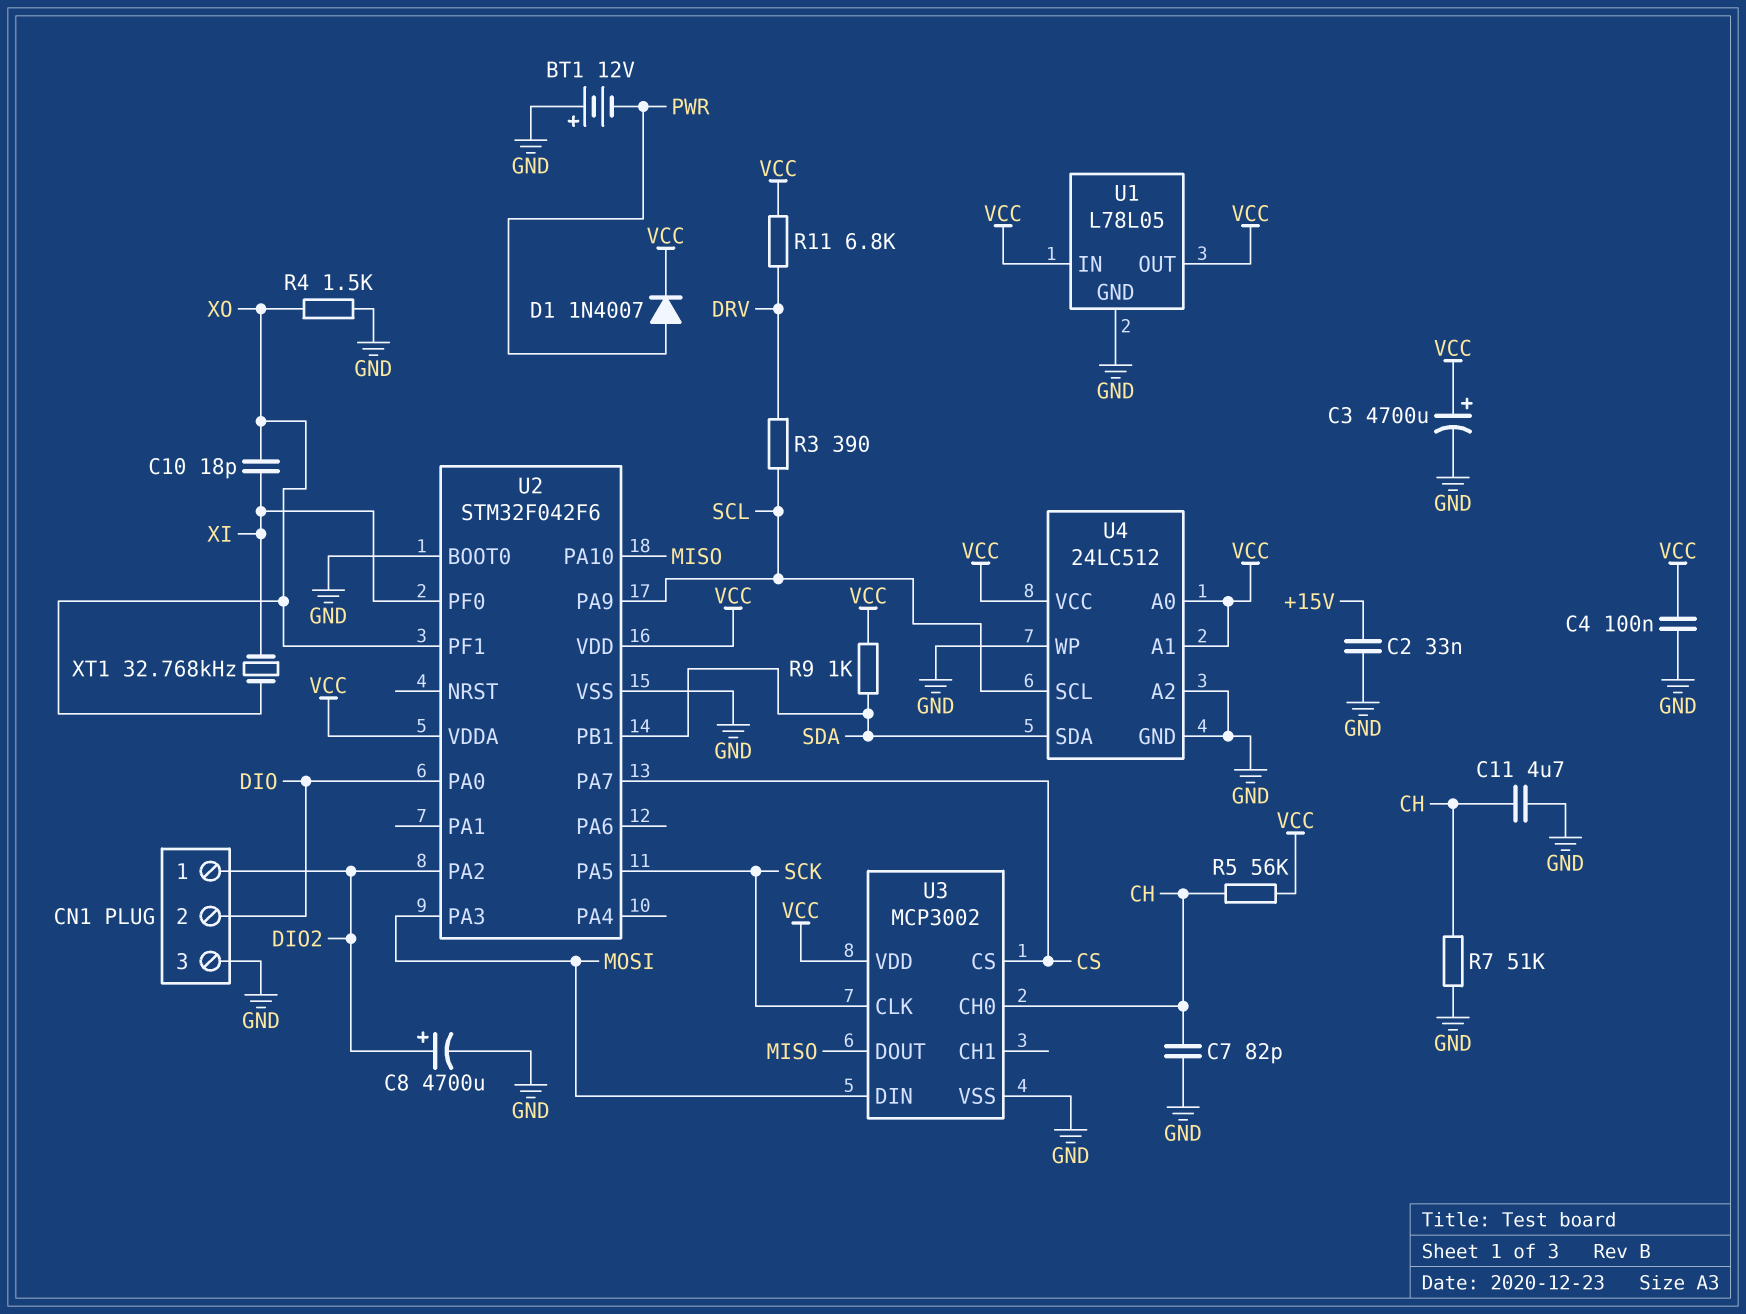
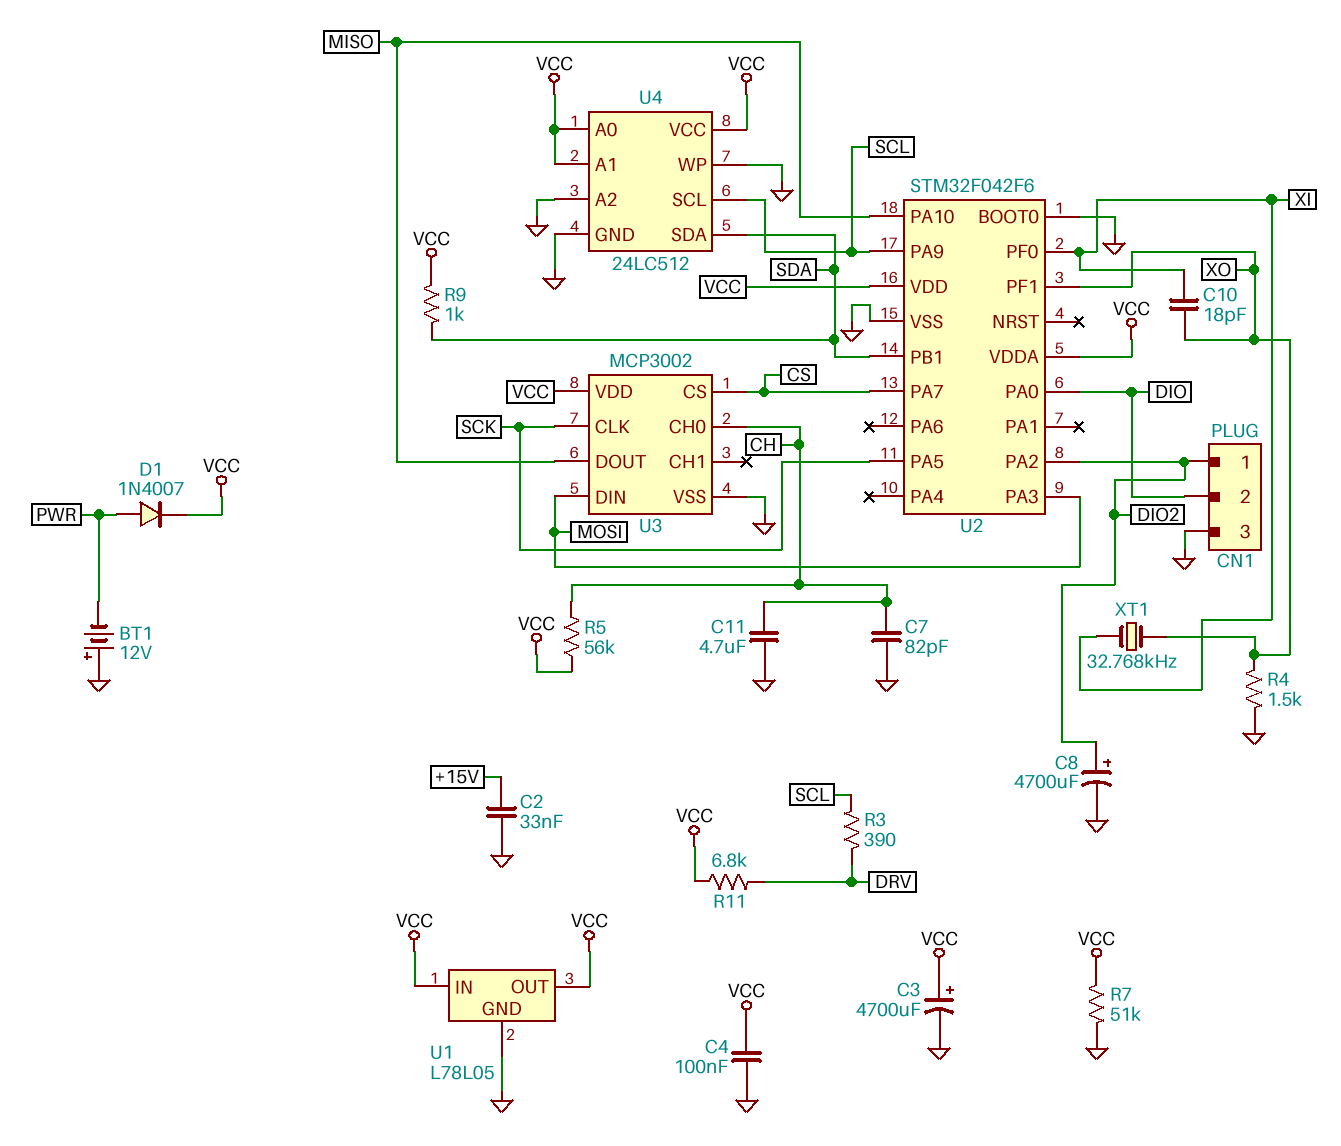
R7: 51k (CH, GND) -> 51k (GND, VCC)

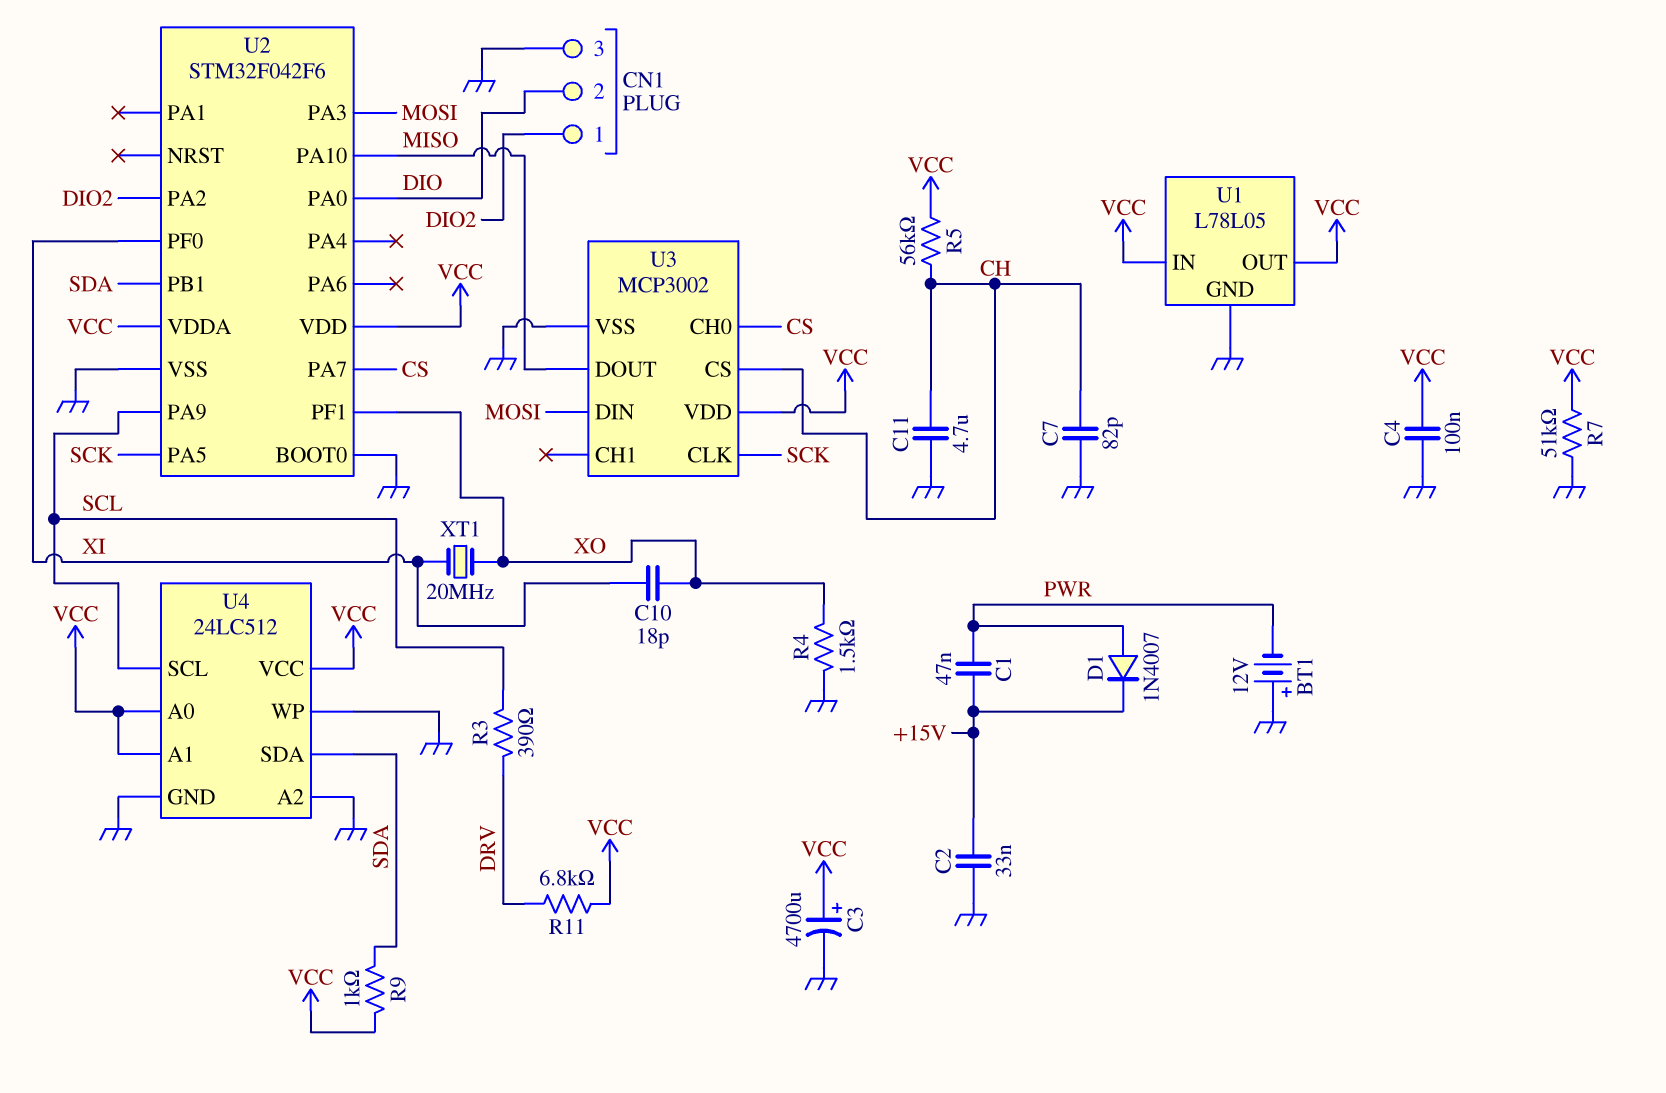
C1: none -> 47nF (+15V, PWR)
C8: 4700uF (plus DIO2, minus GND) -> none
D1: diode 1N4007 (A PWR, K VCC) -> diode 1N4007 (A PWR, K +15V)
U3 pin CH0: CH -> CS
U3 pin CS: CS -> CH
XT1: 32.768kHz (XI, XO) -> 20MHz (XI, XO)

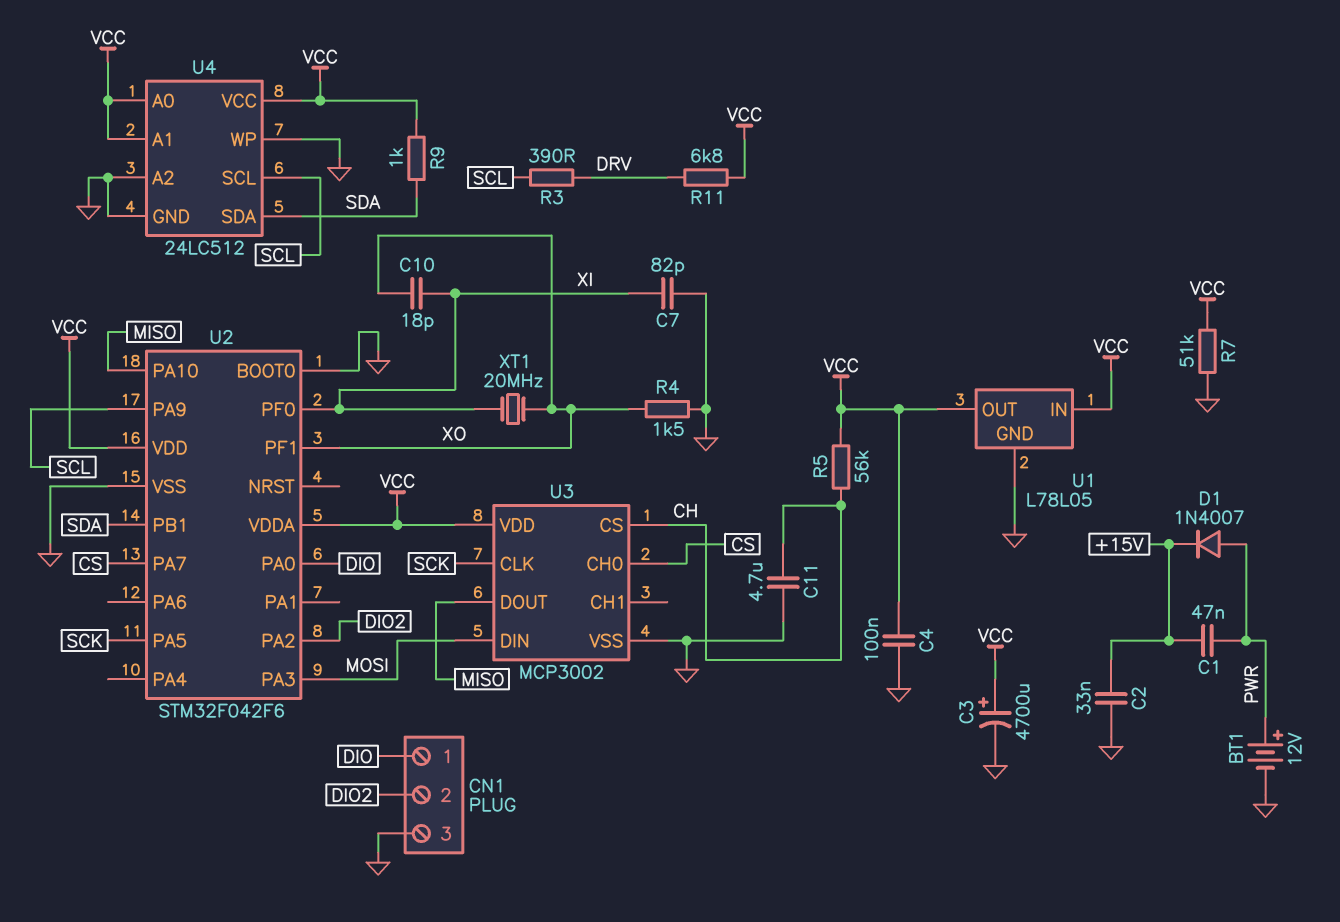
BT1: 12V (plus GND, minus PWR) -> 12V (plus PWR, minus GND)
C7: 82pF (CH, GND) -> 82pF (GND, XI)
CN1 pin 1: DIO2 -> DIO
CN1 pin 2: DIO -> DIO2

